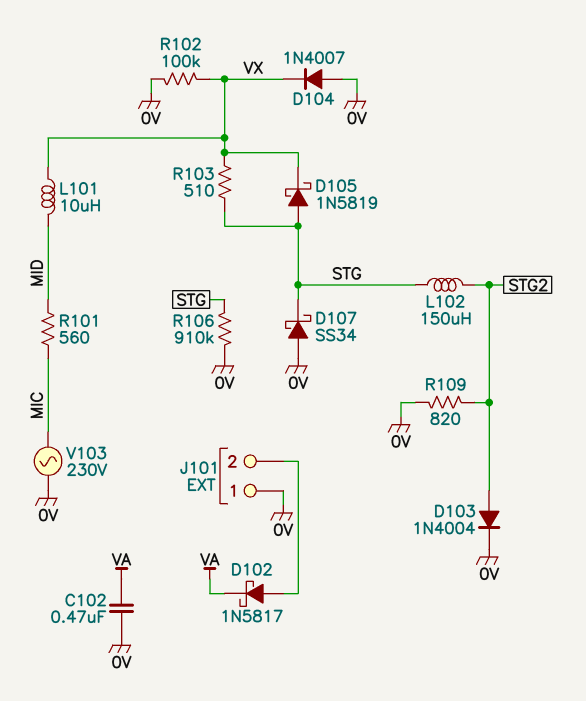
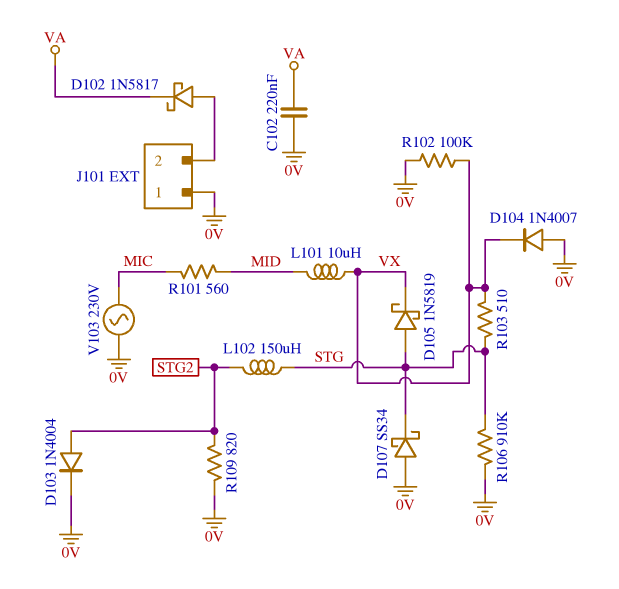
C102: 470nF (0V, VA) -> 220nF (0V, VA)

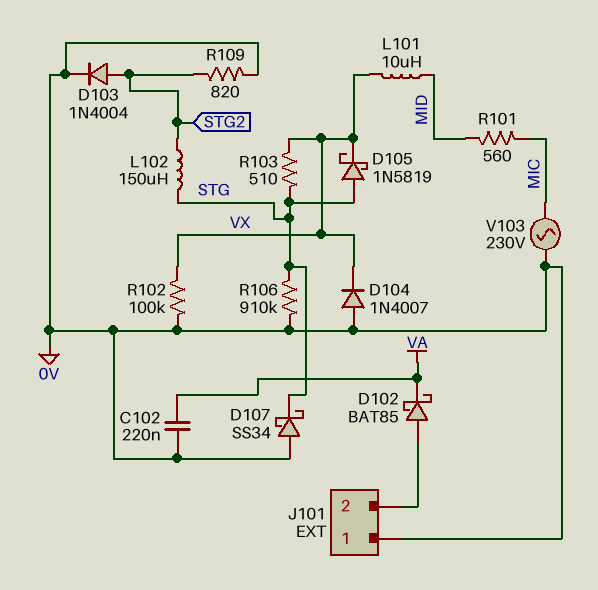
D102: schottky 1N5817 (A J101/2, K VA) -> schottky BAT85 (A J101/2, K VA)

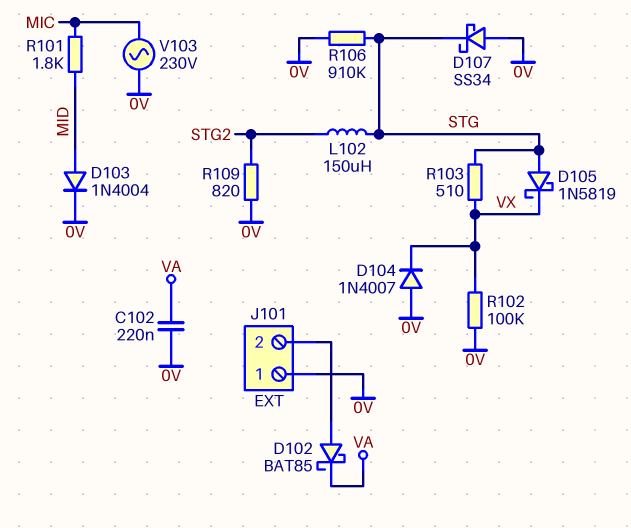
D103: diode 1N4004 (A STG2, K 0V) -> diode 1N4004 (A MID, K 0V)
L101: 10uH (MID, VX) -> none
R101: 560 (MIC, MID) -> 1.8k (MIC, MID)

